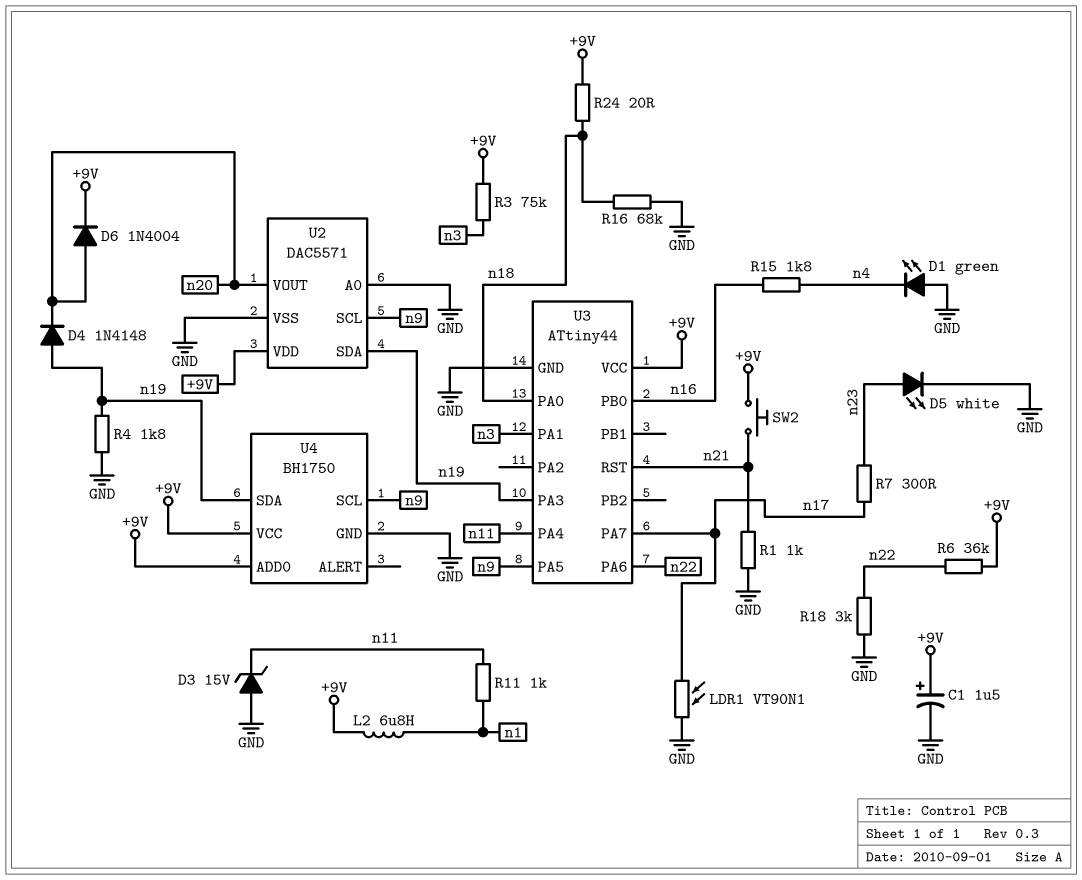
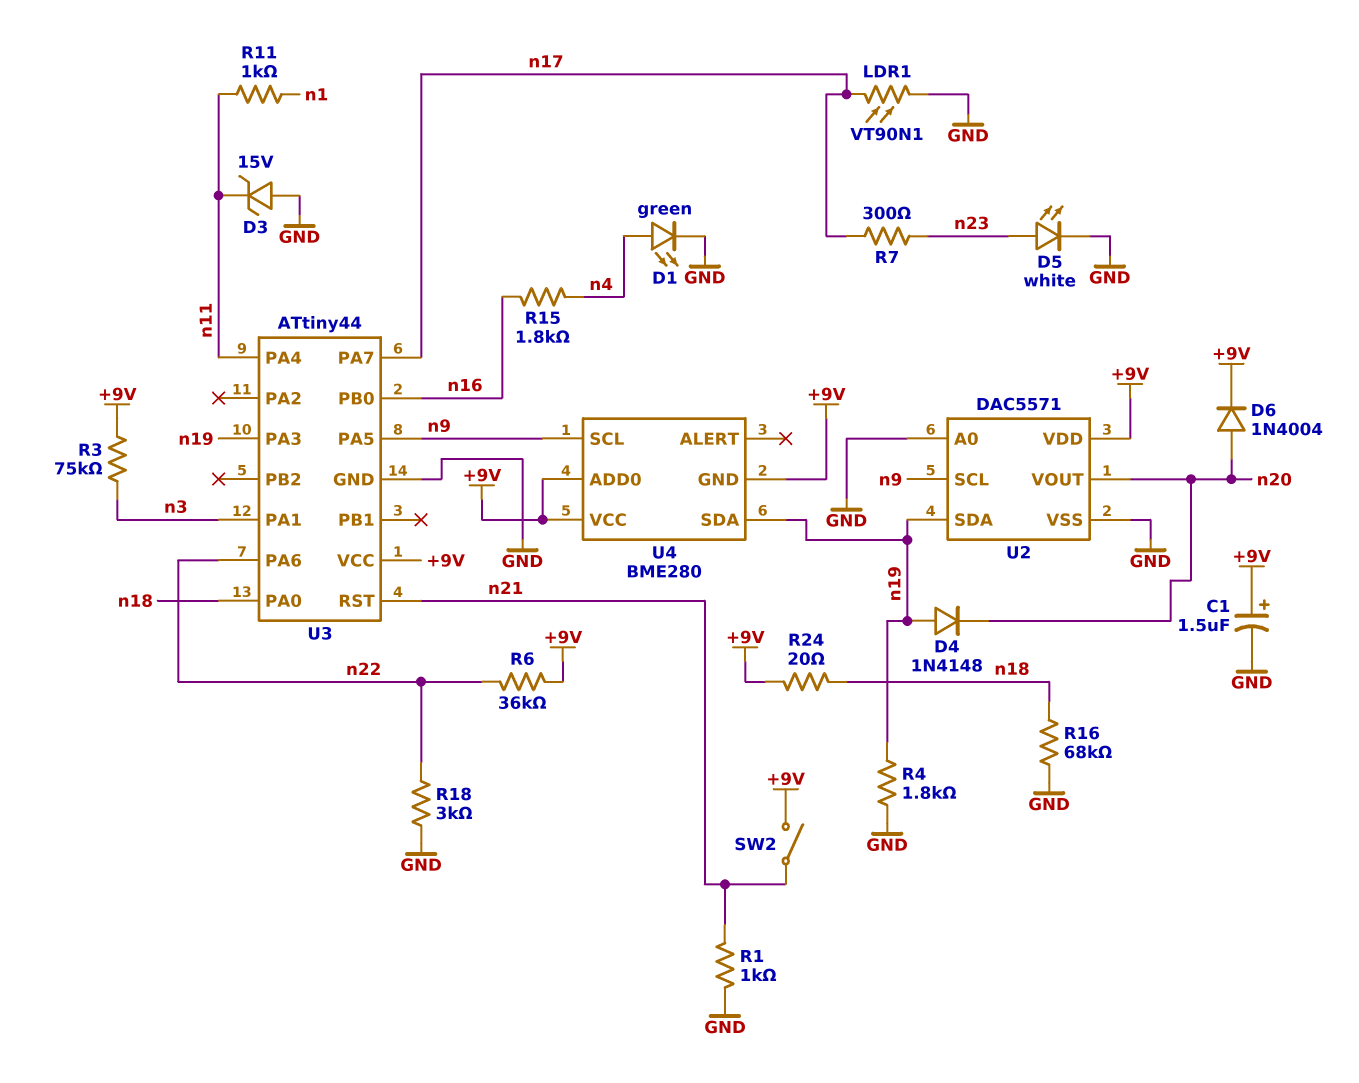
D1: LED green (A GND, K n4) -> LED green (A n4, K GND)
L2: 6.8uH (+9V, n1) -> none
SW2: button (+9V, n21) -> switch (+9V, n21)
U4: BH1750 -> BME280
U4 pin GND: GND -> +9V

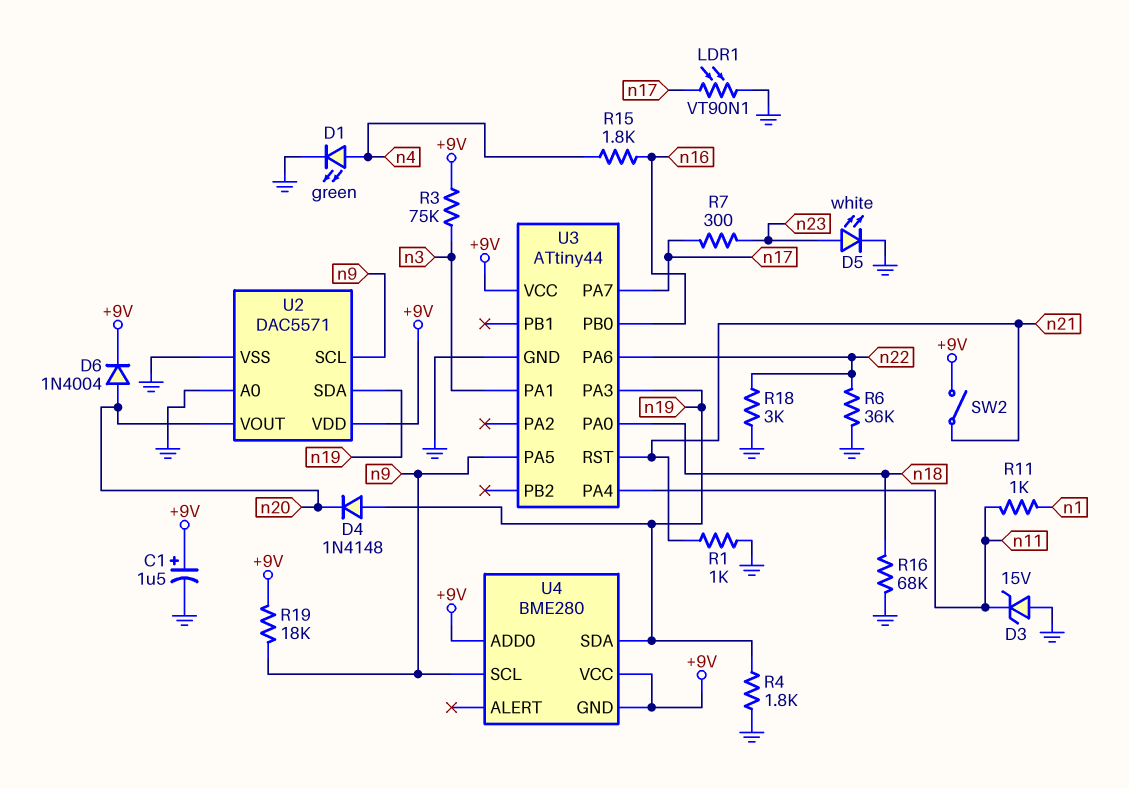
R6: 36k (+9V, n22) -> 36k (GND, n22)
R19: none -> 18k (+9V, n9)
R24: 20 (+9V, n18) -> none

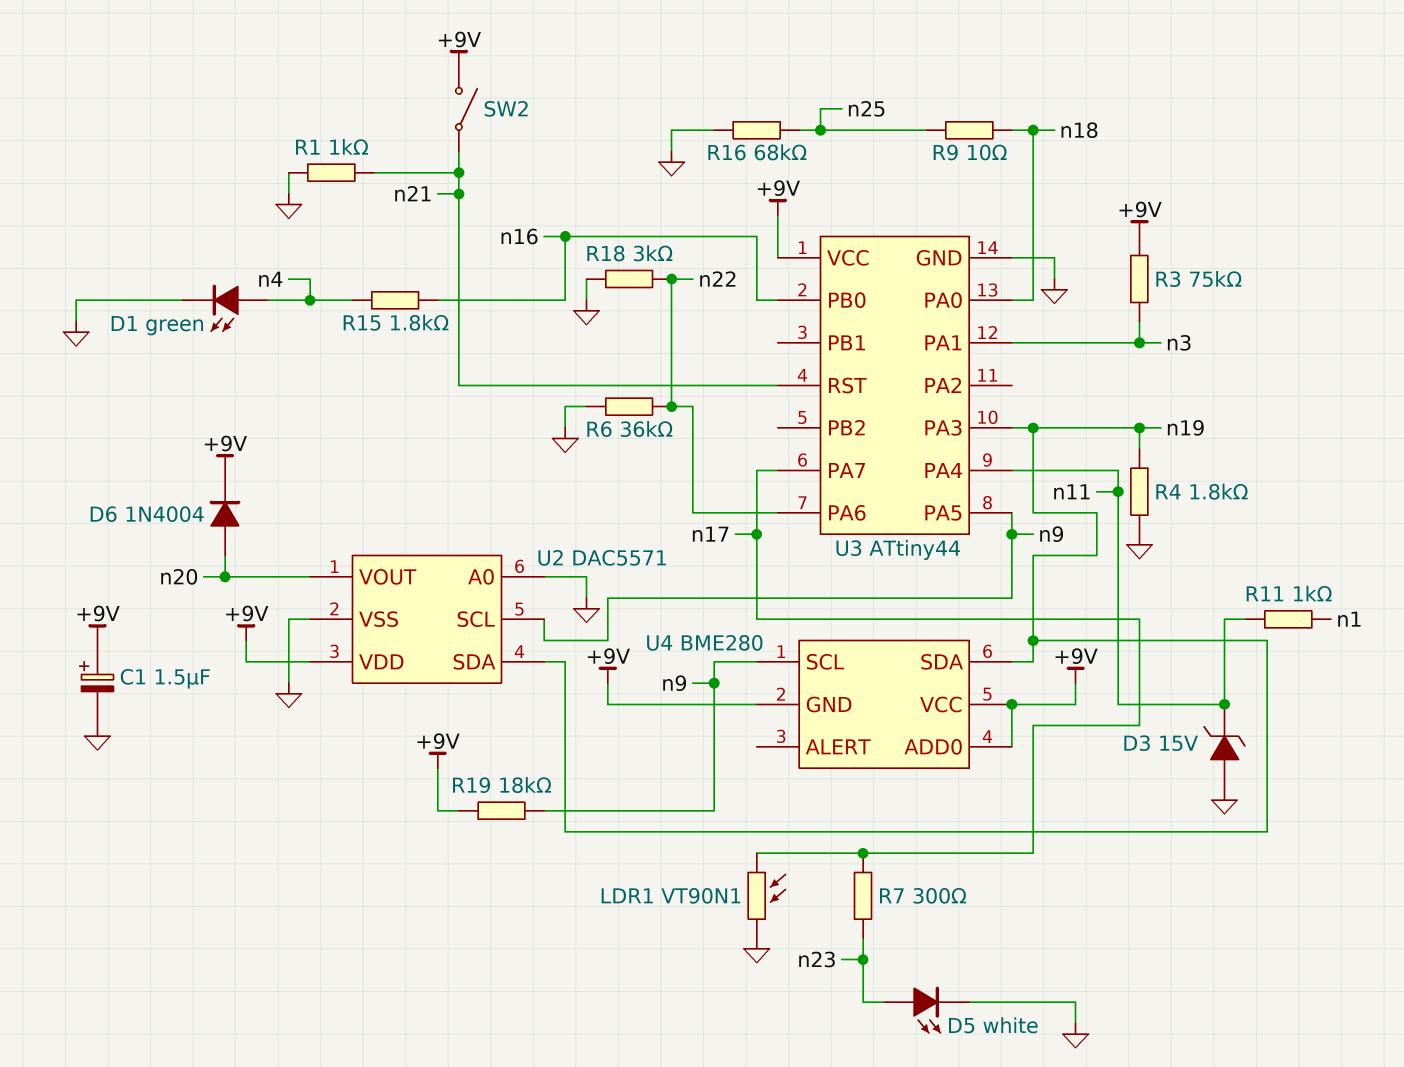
D4: diode 1N4148 (A n19, K n20) -> none
R9: none -> 10 (n18, n25)
R16: 68k (GND, n18) -> 68k (GND, n25)

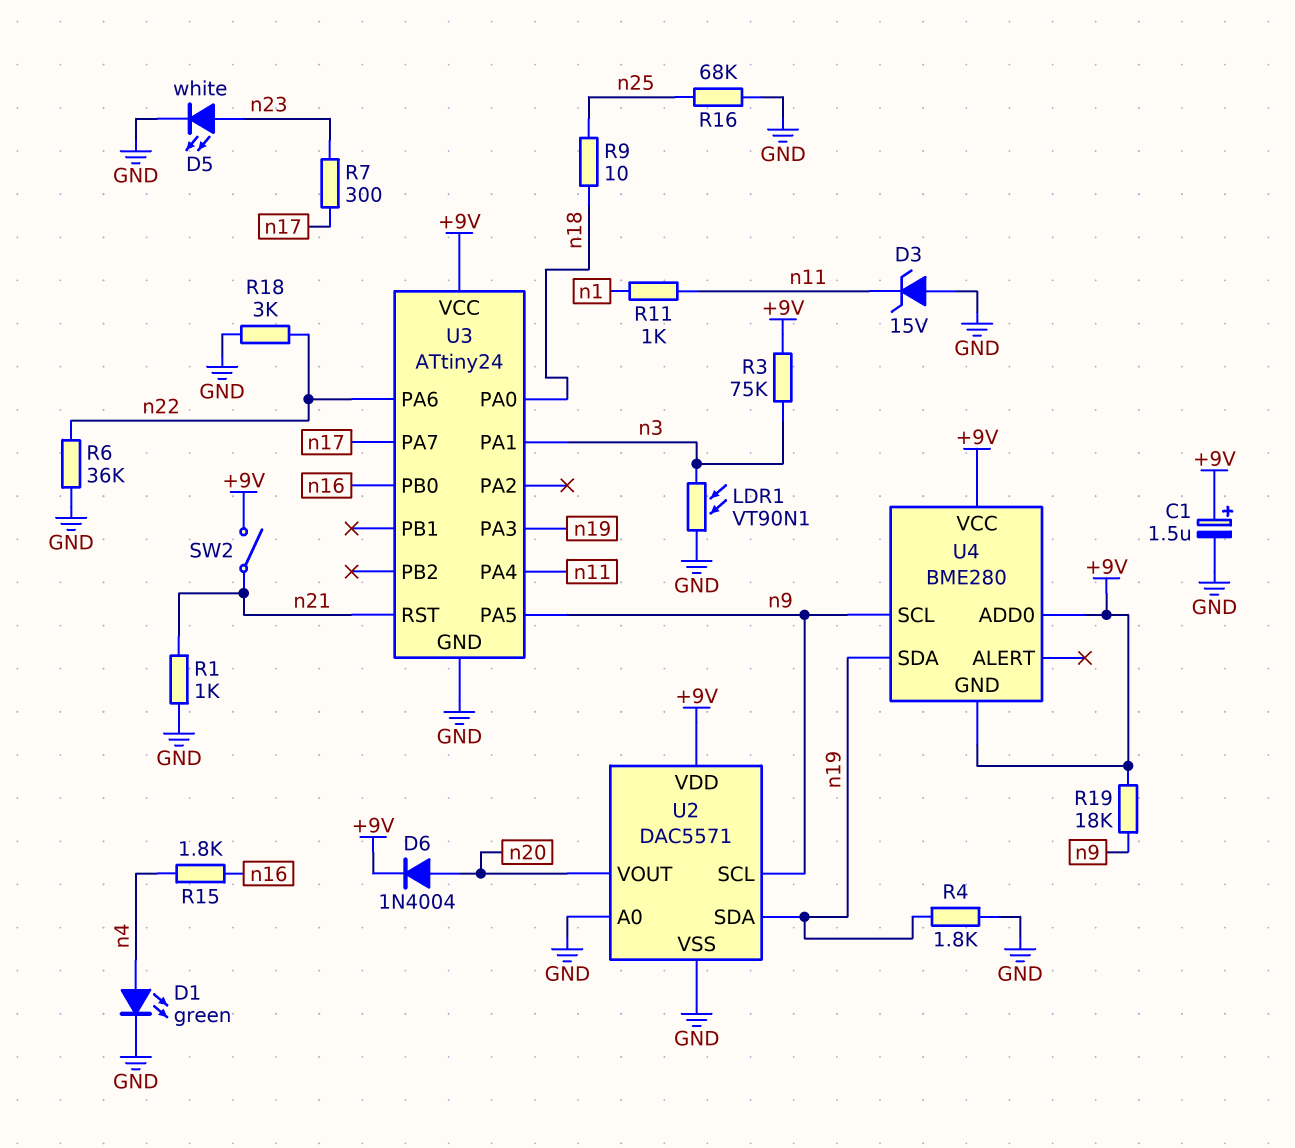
LDR1: VT90N1 (GND, n17) -> VT90N1 (GND, n3)
U3: ATtiny44 -> ATtiny24

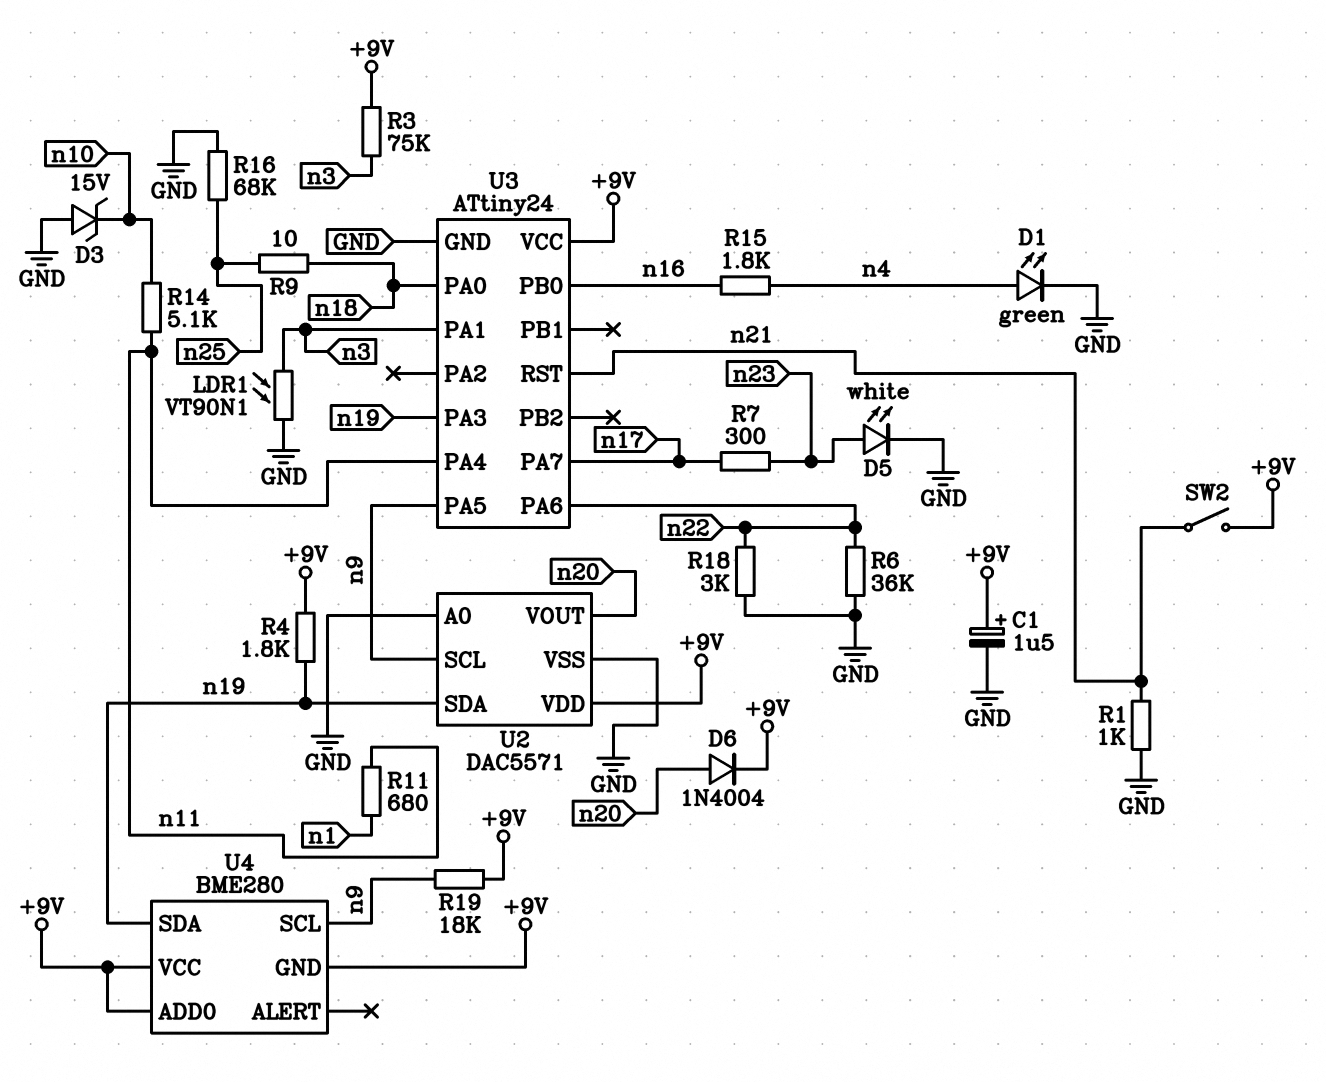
D3: zener 15V (A GND, K n11) -> zener 15V (A GND, K n10)
R4: 1.8k (GND, n19) -> 1.8k (+9V, n19)
R11: 1k (n1, n11) -> 680 (n1, n11)
R14: none -> 5.1k (n10, n11)

